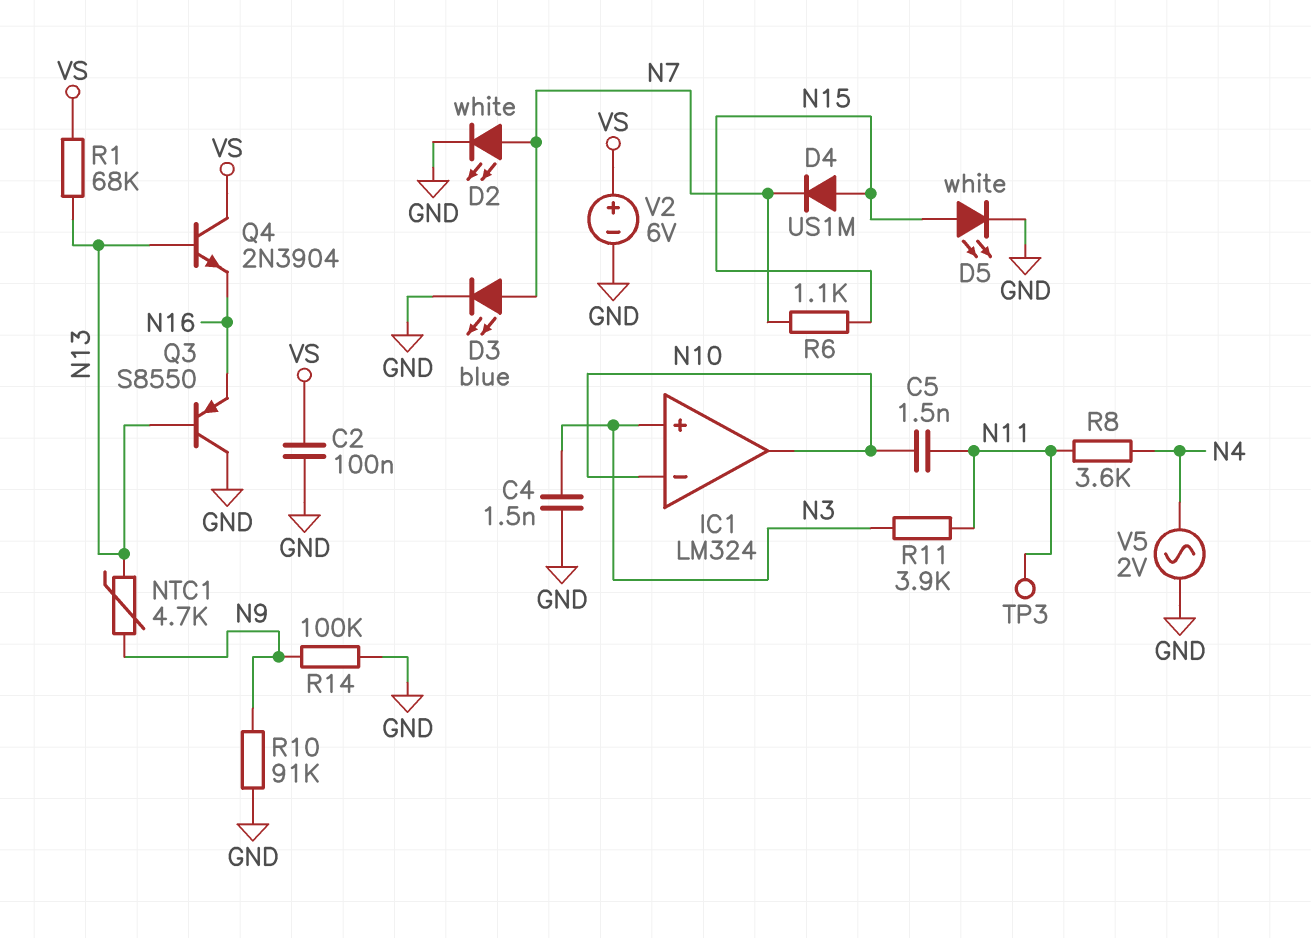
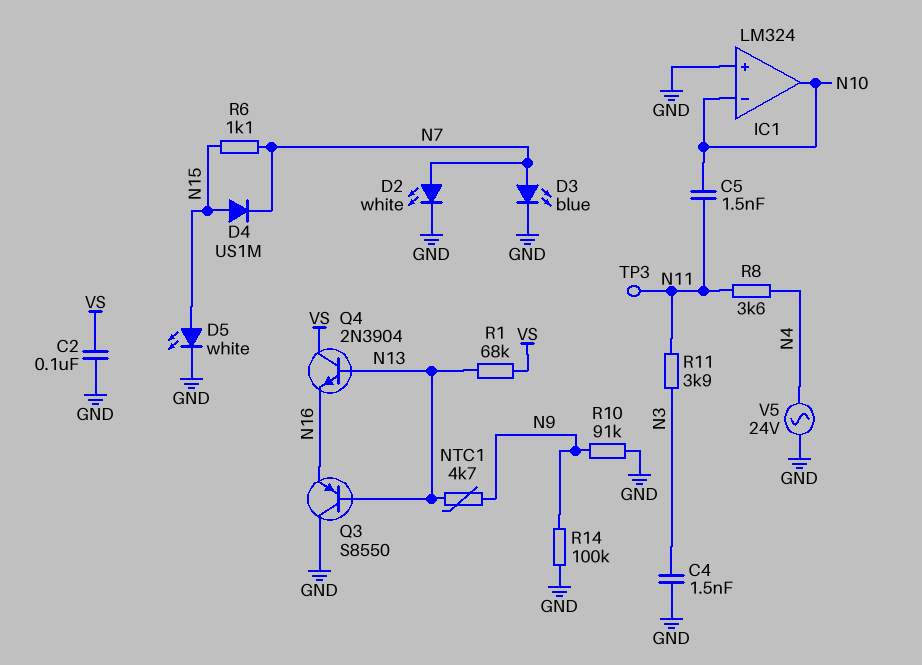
IC1 pin in+: N3 -> GND
V2: 6V (plus VS, minus GND) -> none
V5: AC 2V (GND, N4) -> AC 24V (GND, N4)

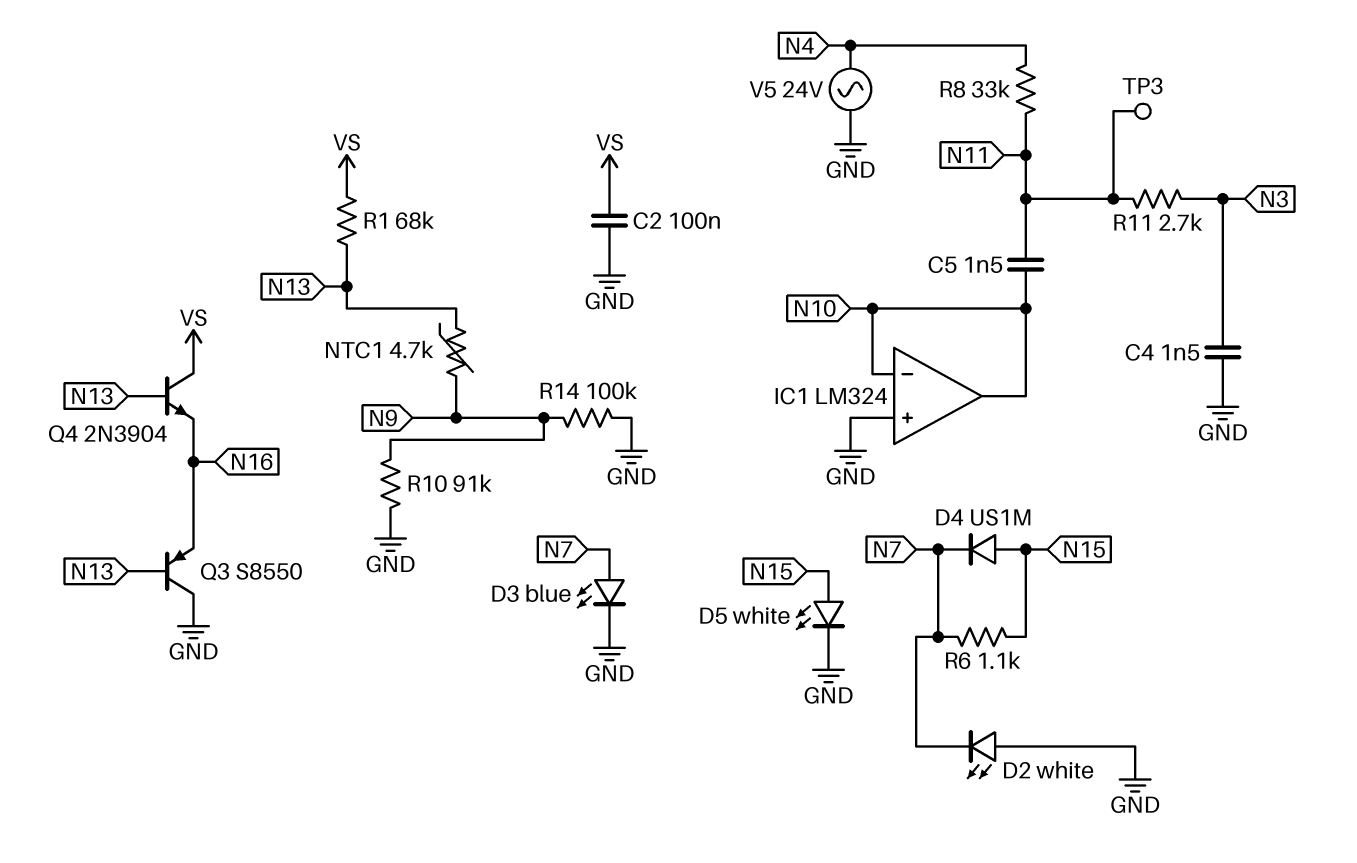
D2: LED white (A N7, K GND) -> LED white (A GND, K N7)
R8: 3.6k (N4, N11) -> 33k (N4, N11)
R11: 3.9k (N3, N11) -> 2.7k (N3, N11)

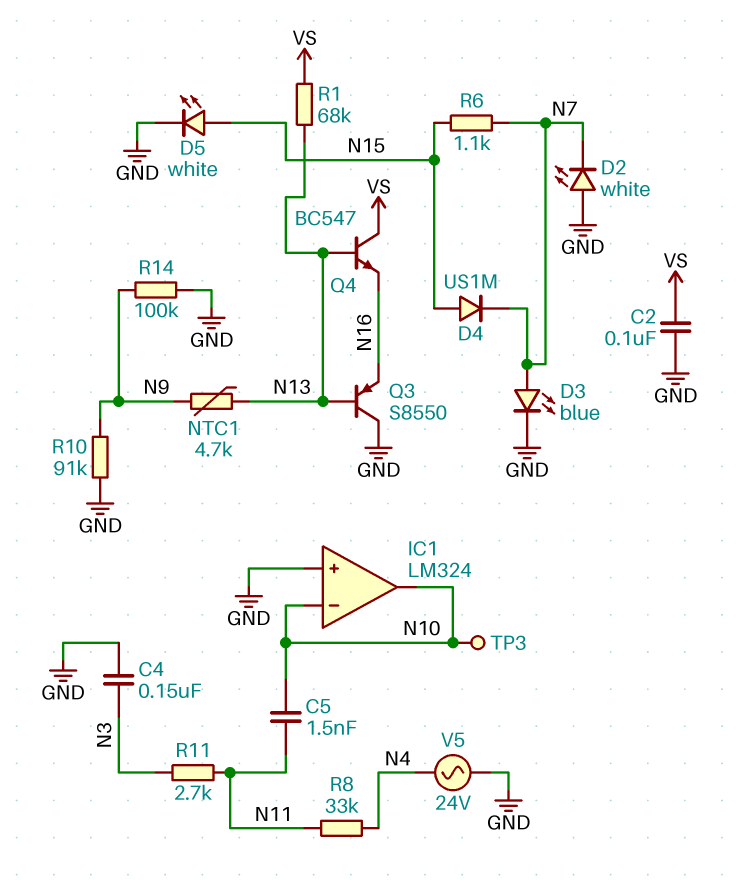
C4: 1.5nF (GND, N3) -> 150nF (GND, N3)
Q4: NPN 2N3904 (B N13, C VS, E N16) -> NPN BC547 (B N13, C VS, E N16)
TP3: test point (N11) -> test point (N10)

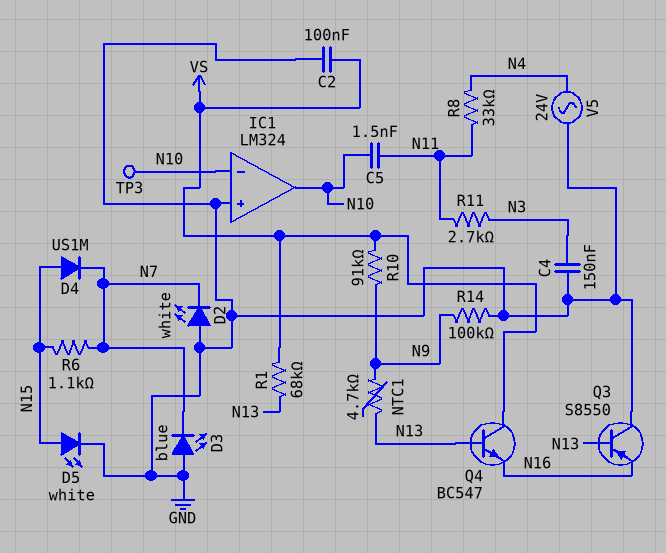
D3: LED blue (A N7, K GND) -> LED blue (A GND, K N7)
R10: 91k (GND, N9) -> 91k (N9, VS)

